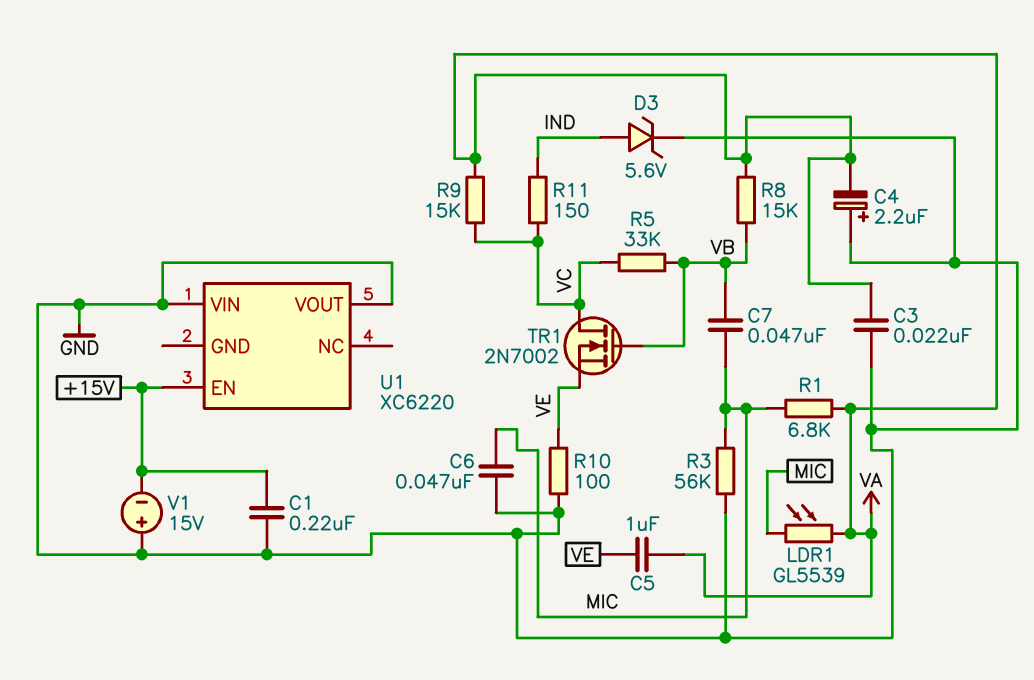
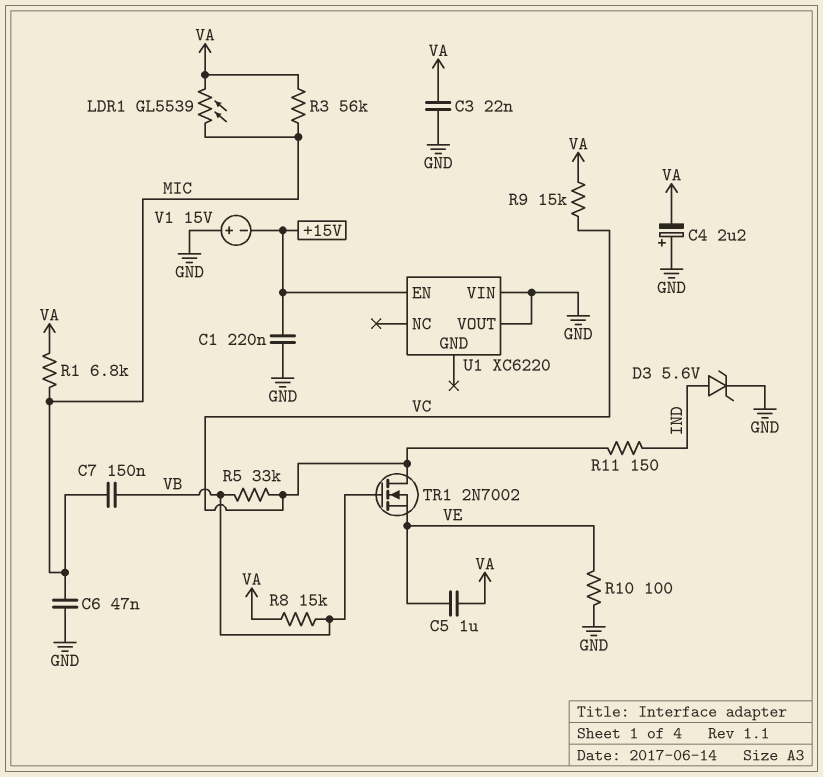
C7: 47nF (MIC, VB) -> 150nF (MIC, VB)
R3: 56k (GND, MIC) -> 56k (MIC, VA)

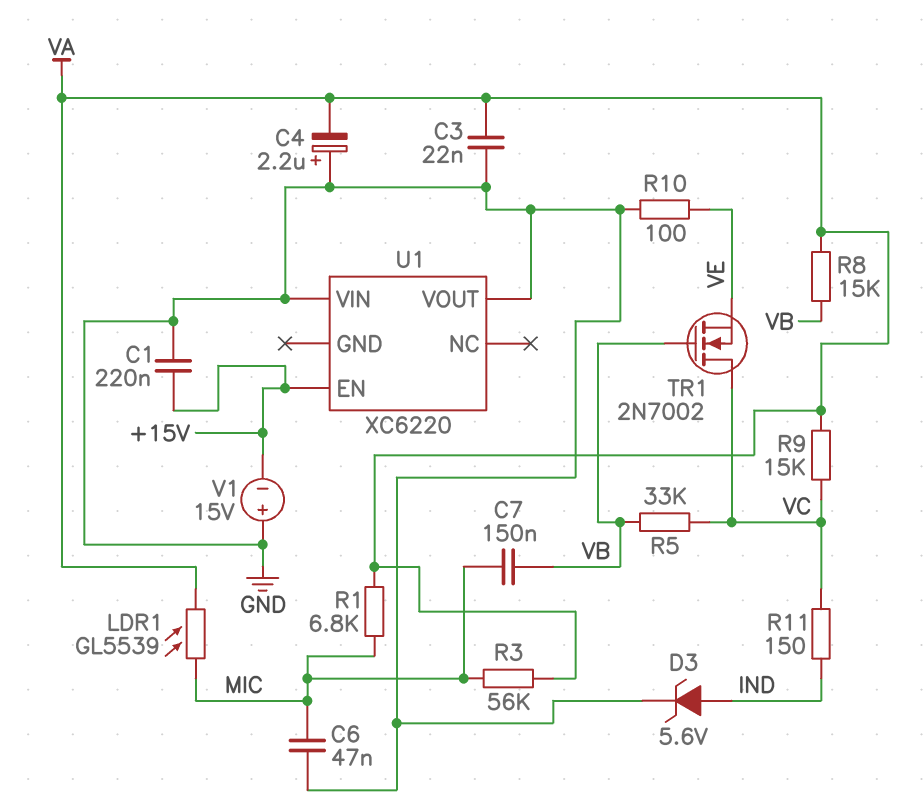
C5: 1uF (VA, VE) -> none

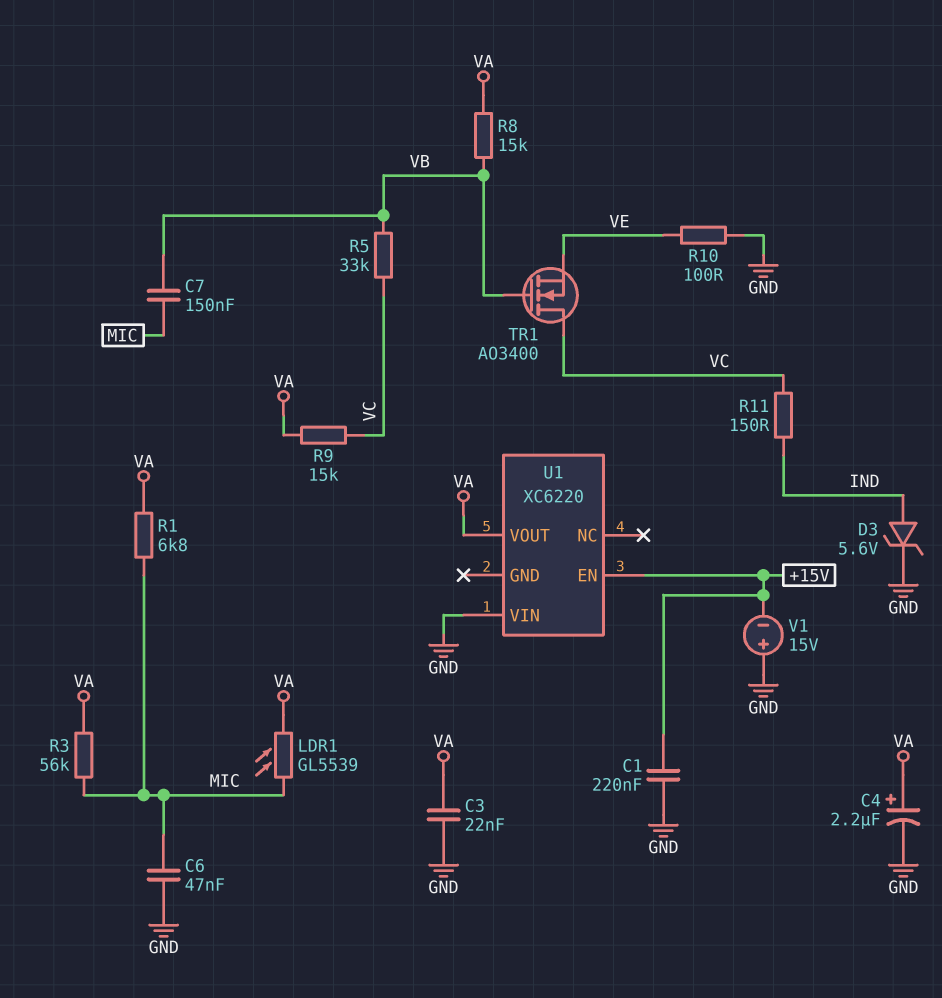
C4: 2.2uF (plus GND, minus VA) -> 2.2uF (plus VA, minus GND)
TR1: NMOS 2N7002 (G VB, D VC, S VE) -> NMOS AO3400 (G VB, D VC, S VE)
U1 pin VOUT: GND -> VA

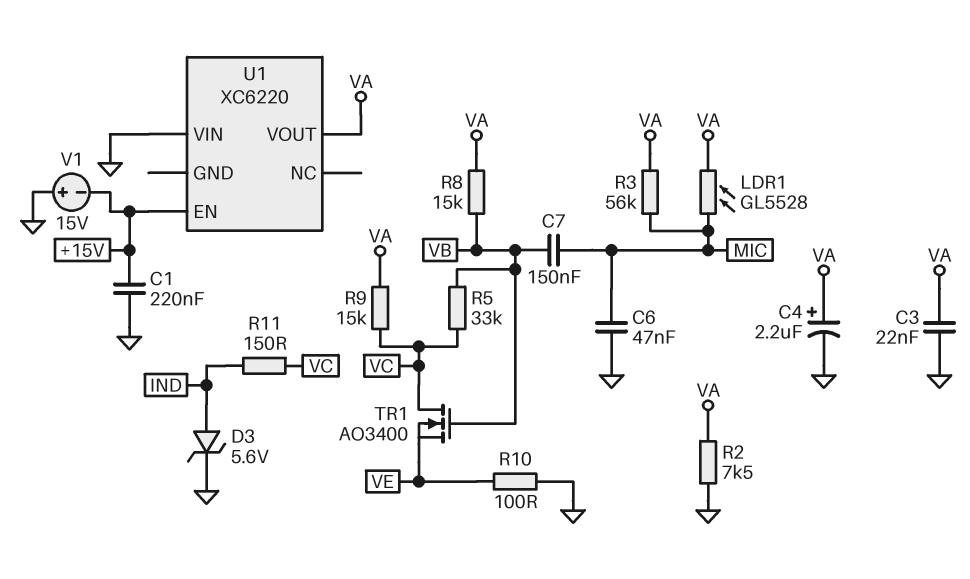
LDR1: GL5539 (MIC, VA) -> GL5528 (MIC, VA)
R1: 6.8k (MIC, VA) -> none
R2: none -> 7.5k (GND, VA)

